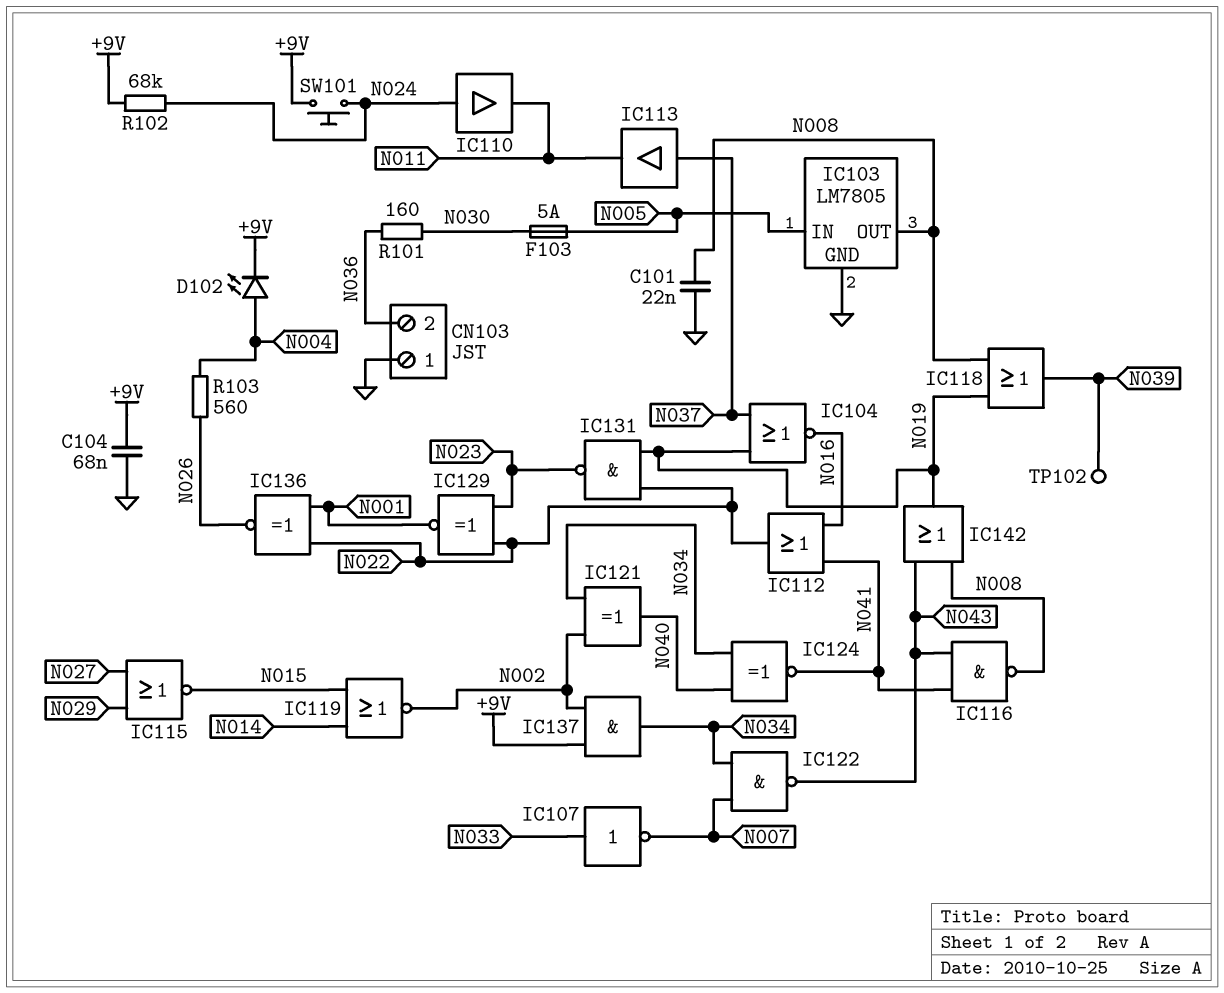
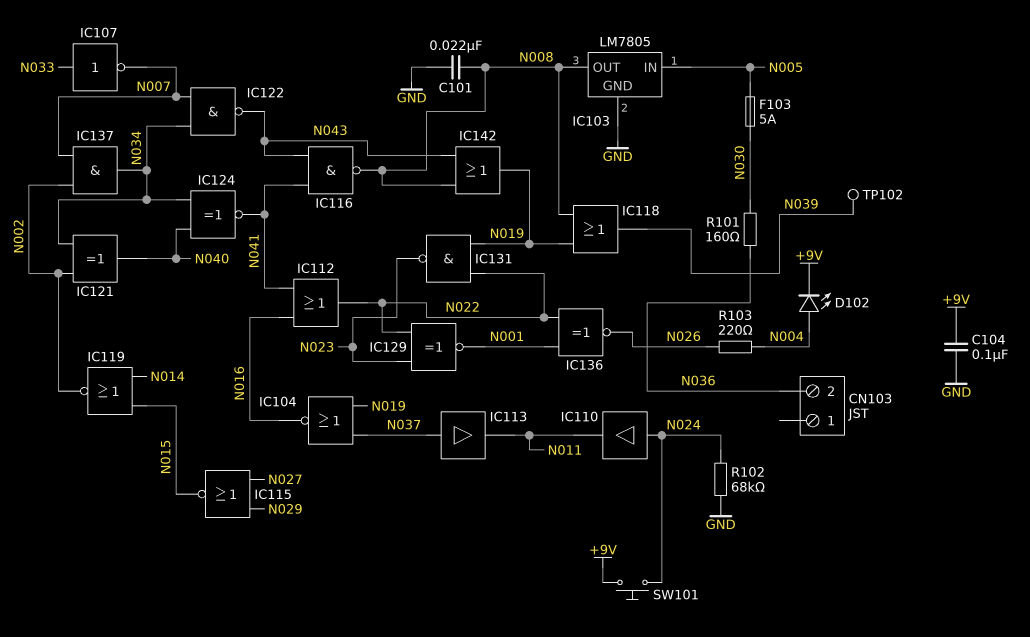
C104: 68nF (+9V, GND) -> 100nF (+9V, GND)
CN103 pin 1: GND -> none
IC137: AND (in +9V, in N002, out N034) -> AND (in N002, in N007, out N034)
R102: 68k (+9V, N024) -> 68k (GND, N024)
R103: 560 (N004, N026) -> 220 (N004, N026)

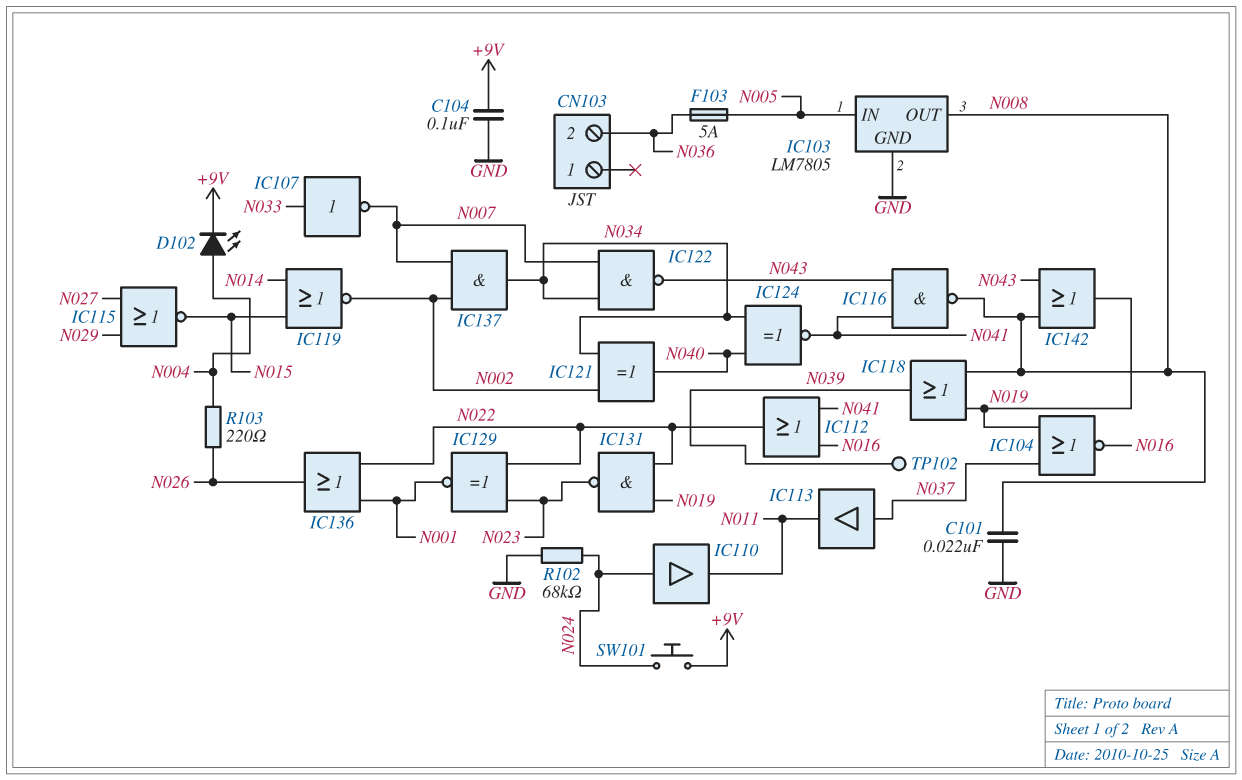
F103: 5A (N005, N030) -> 5A (N005, N036)
IC136: XNOR (in N001, in N022, out N026) -> OR (in N001, in N022, out N026)
R101: 160 (N030, N036) -> none

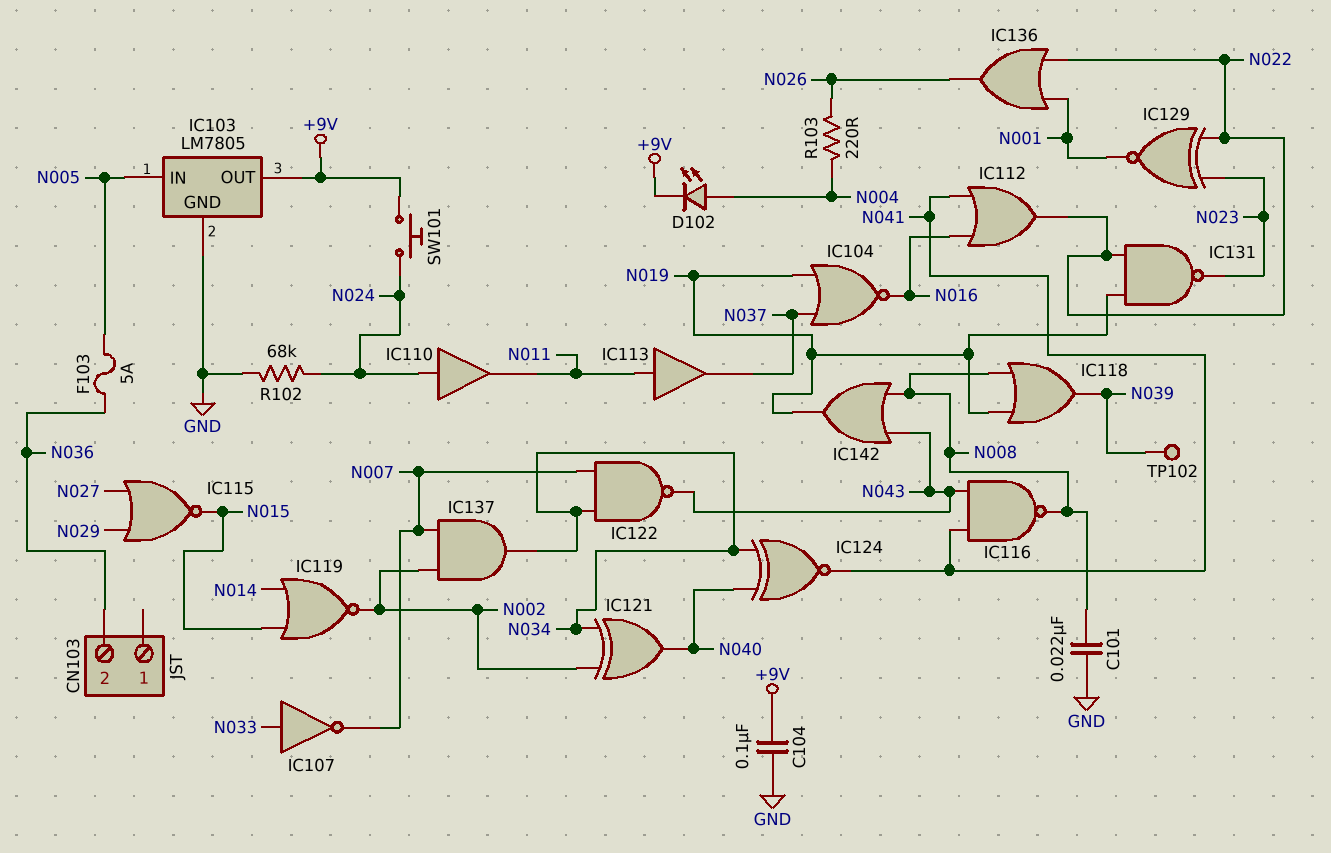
IC103 pin OUT: N008 -> +9V
IC113: buffer (in N037, out N011) -> buffer (in N011, out N037)

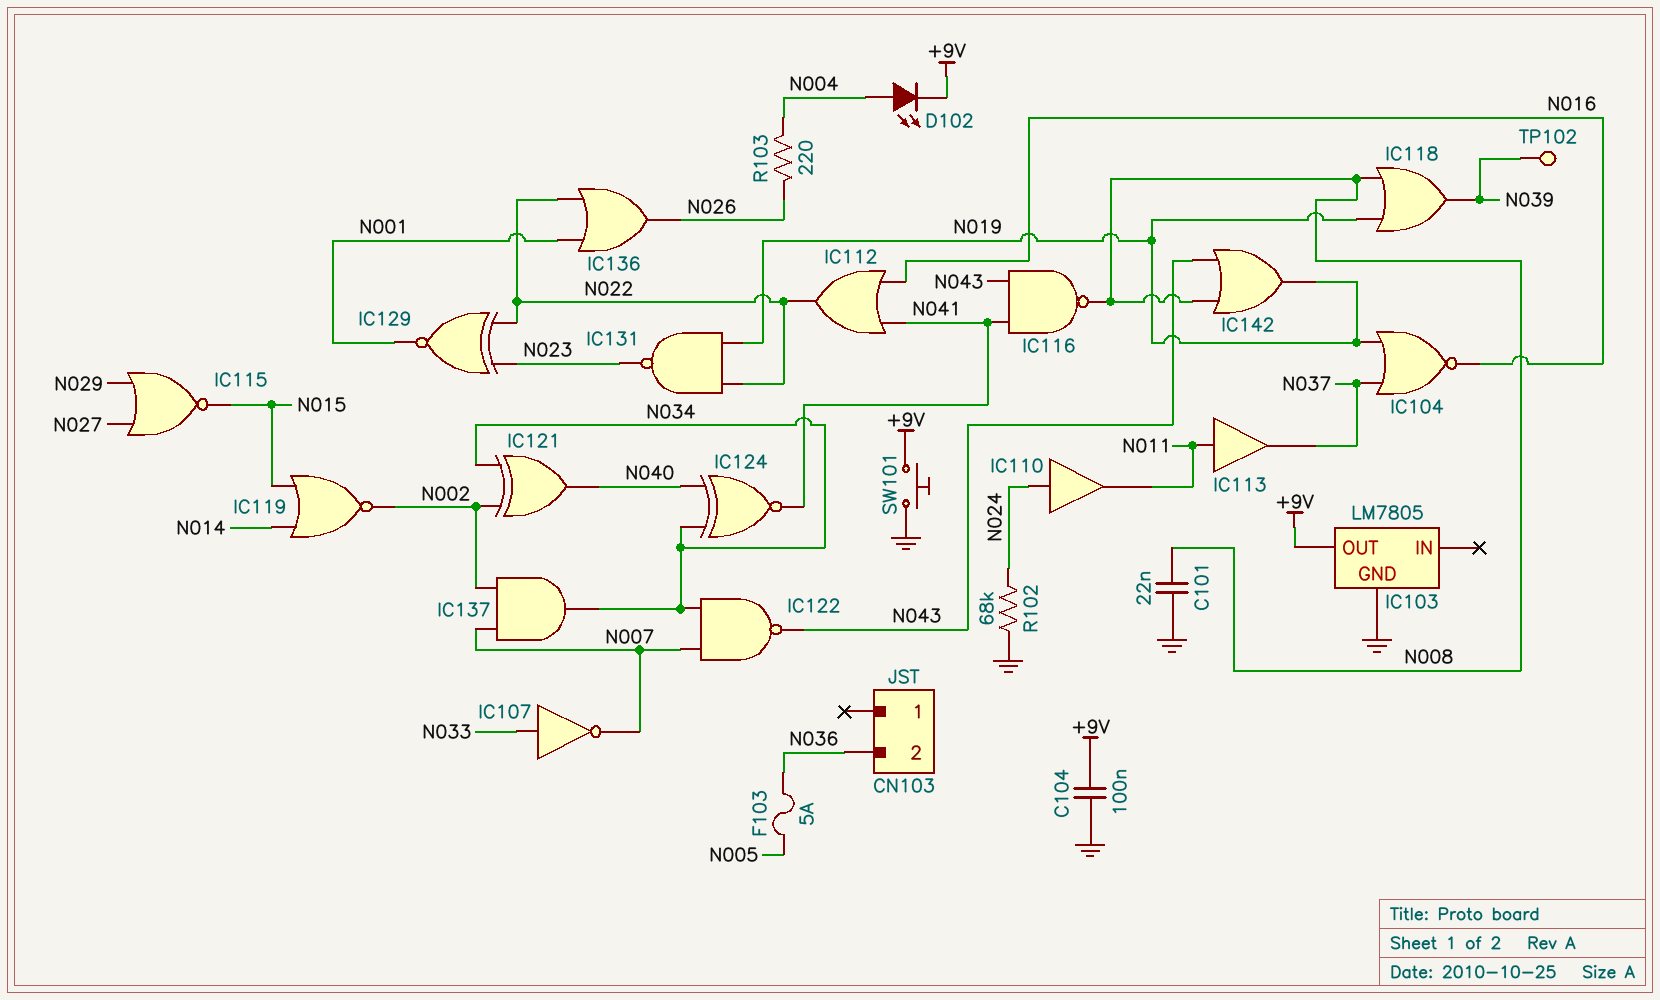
IC103 pin IN: N005 -> none
SW101: button (+9V, N024) -> button (+9V, GND)

